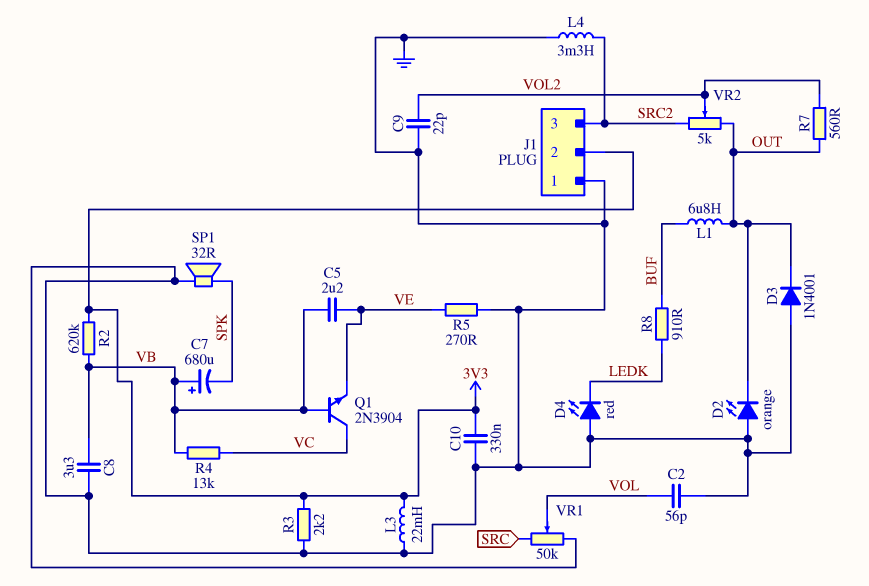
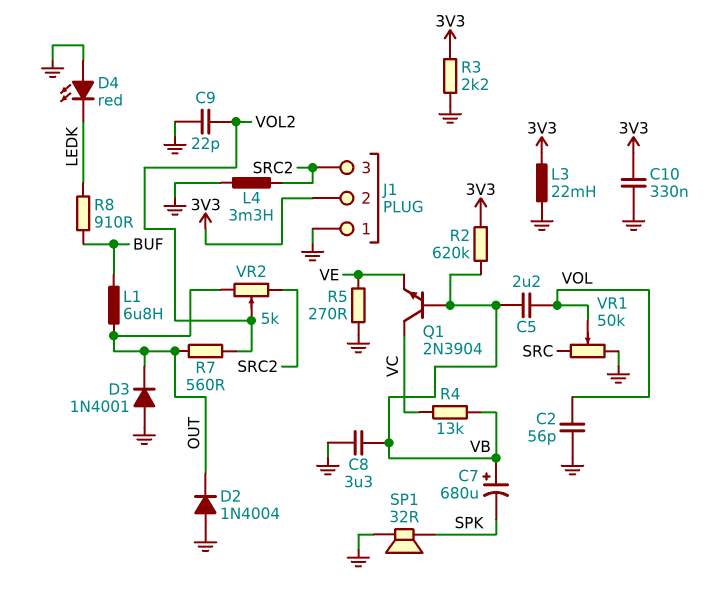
C5: 2.2uF (VB, VE) -> 2.2uF (VB, VOL)
D2: LED orange (A GND, K OUT) -> diode 1N4004 (A GND, K OUT)

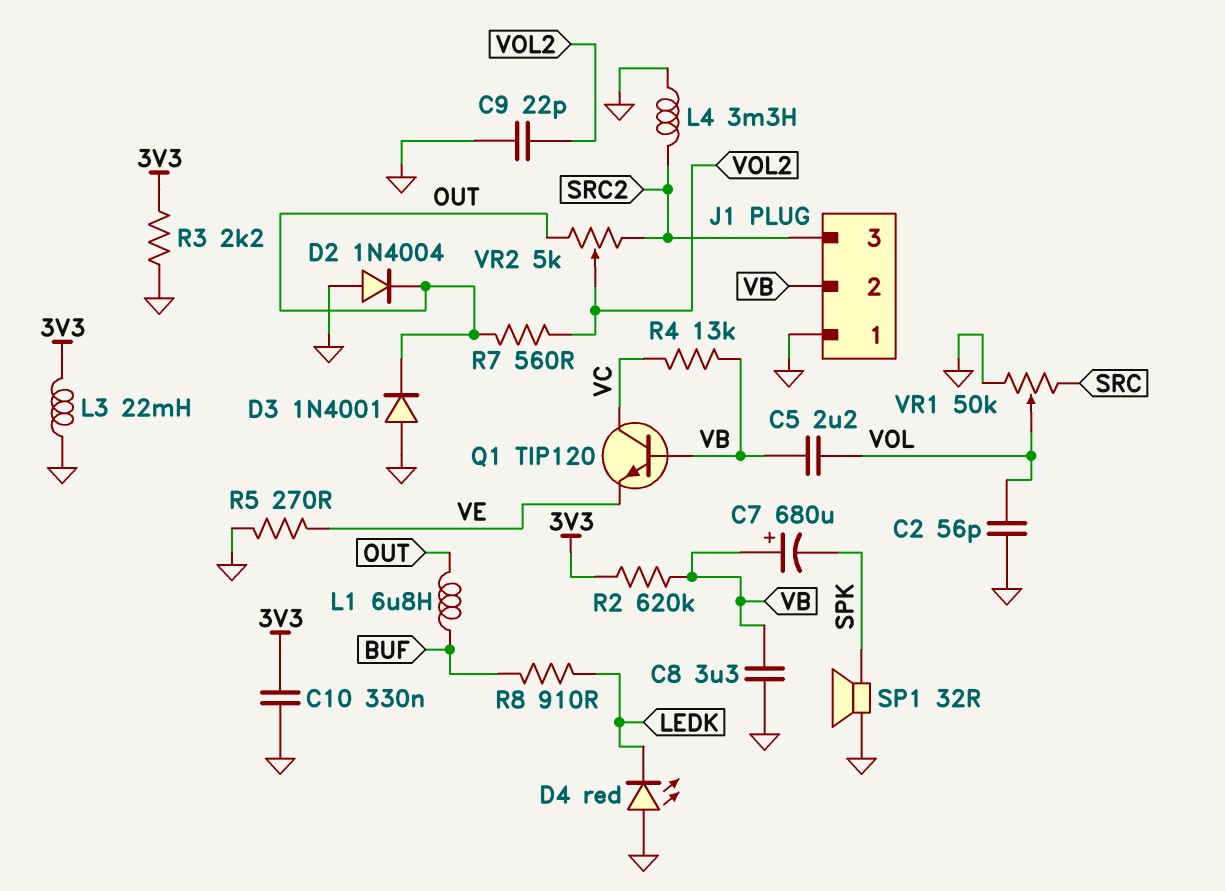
J1 pin 2: 3V3 -> VB
Q1: NPN 2N3904 (B VB, C VC, E VE) -> NPN TIP120 (B VB, C VC, E VE)

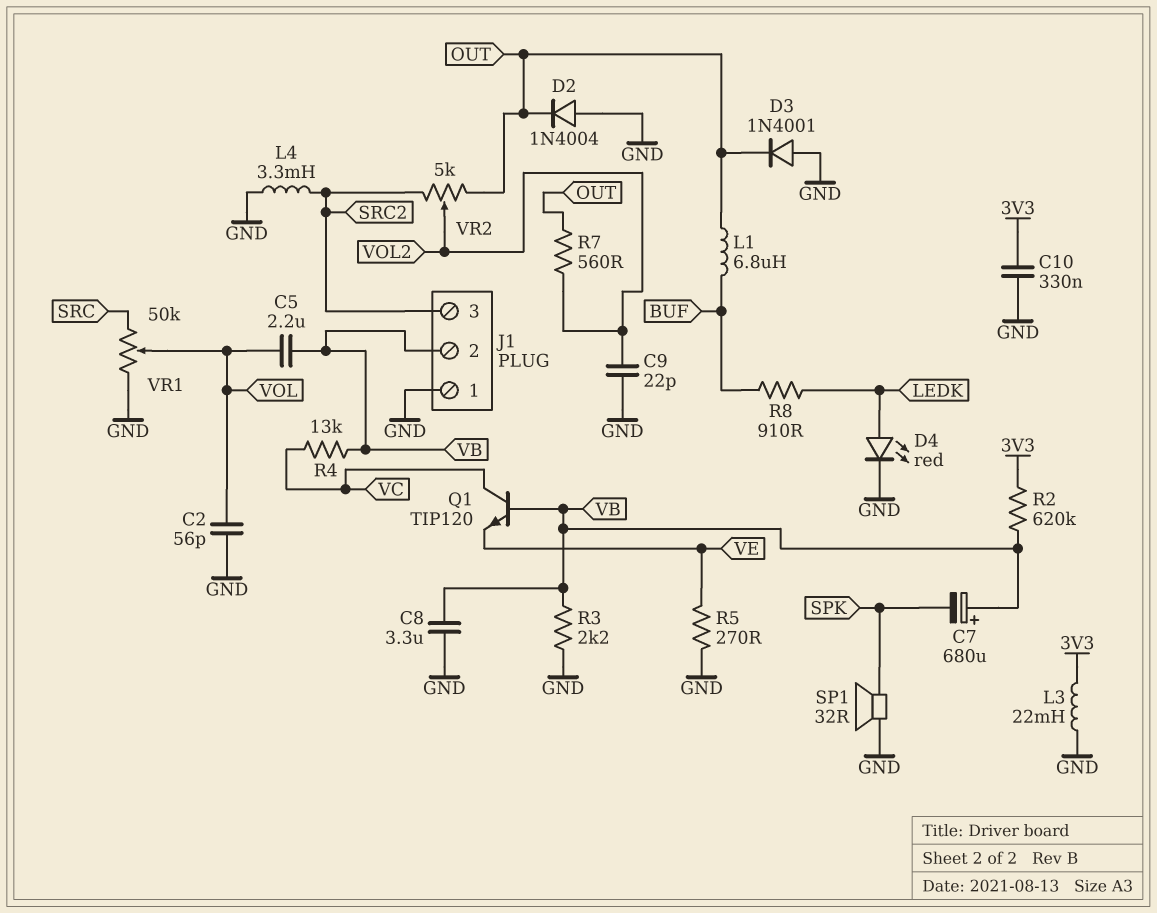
D4: LED red (A GND, K LEDK) -> LED red (A LEDK, K GND)
R3: 2.2k (3V3, GND) -> 2.2k (GND, VB)

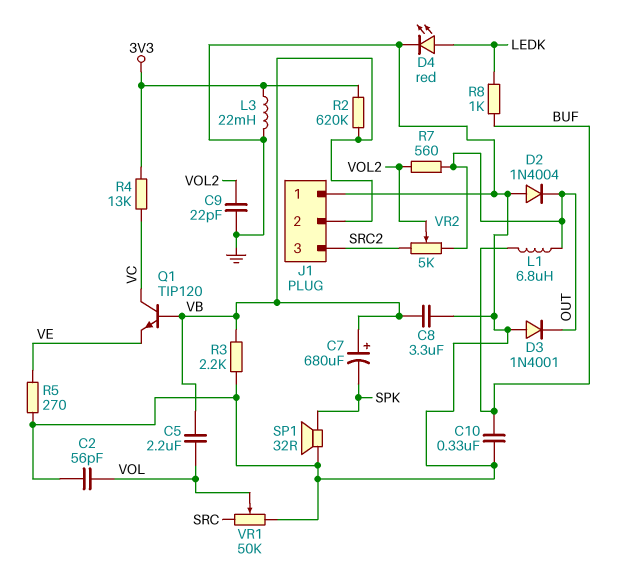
C10: 330nF (3V3, GND) -> 330nF (BUF, GND)
L4: 3.3mH (GND, SRC2) -> none
R4: 13k (VB, VC) -> 13k (3V3, VC)
R8: 910 (BUF, LEDK) -> 1k (BUF, LEDK)

